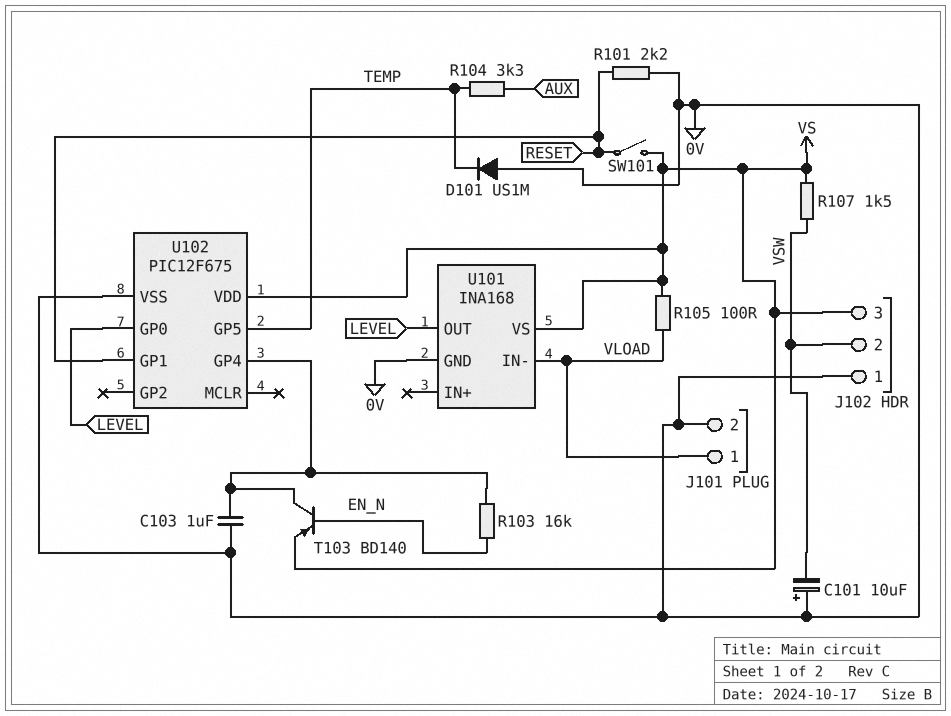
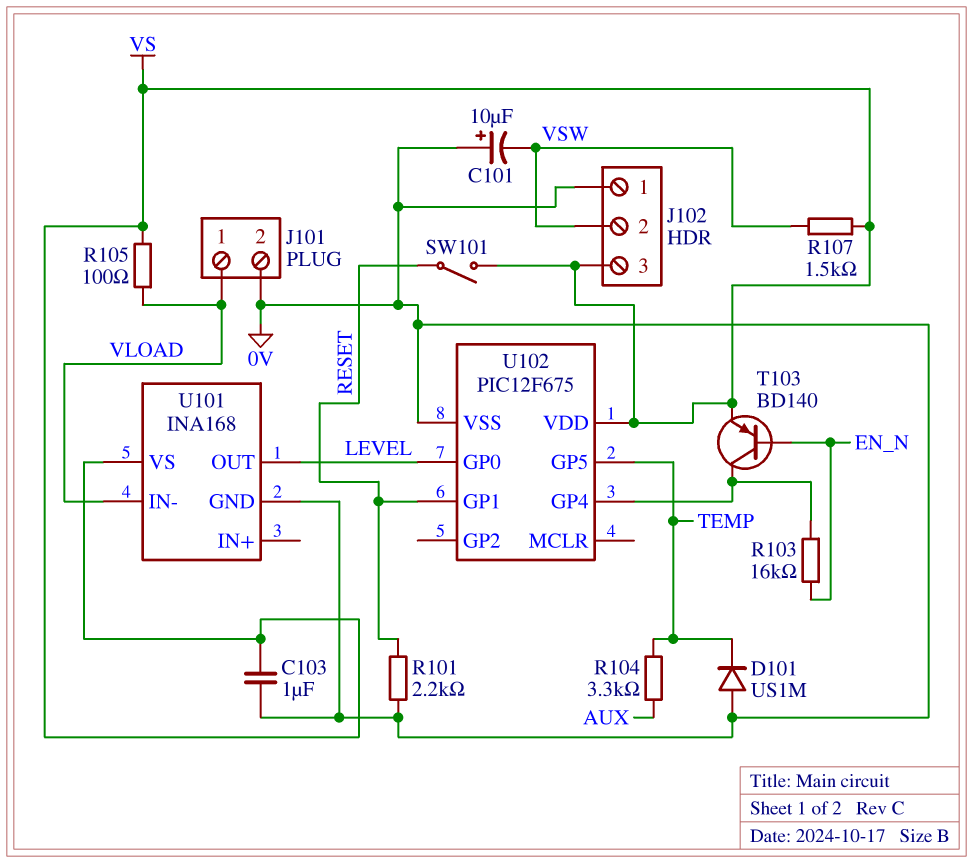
C103: 1uF (0V, U102/GP4) -> 1uF (0V, VS)

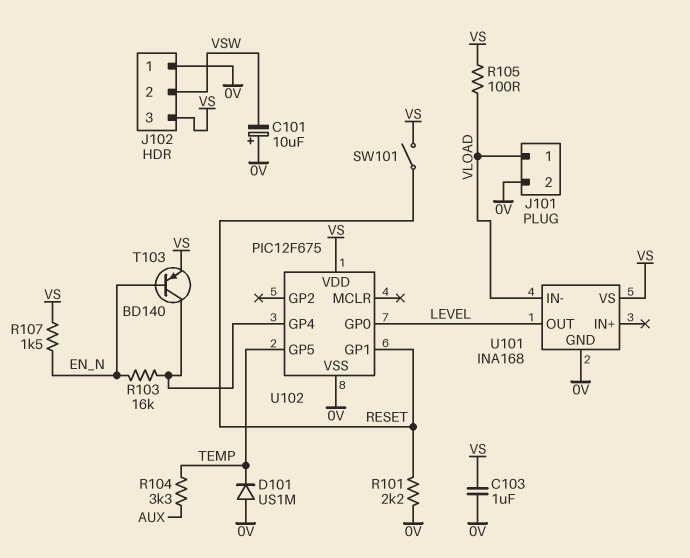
R107: 1.5k (VS, VSW) -> 1.5k (EN_N, VS)

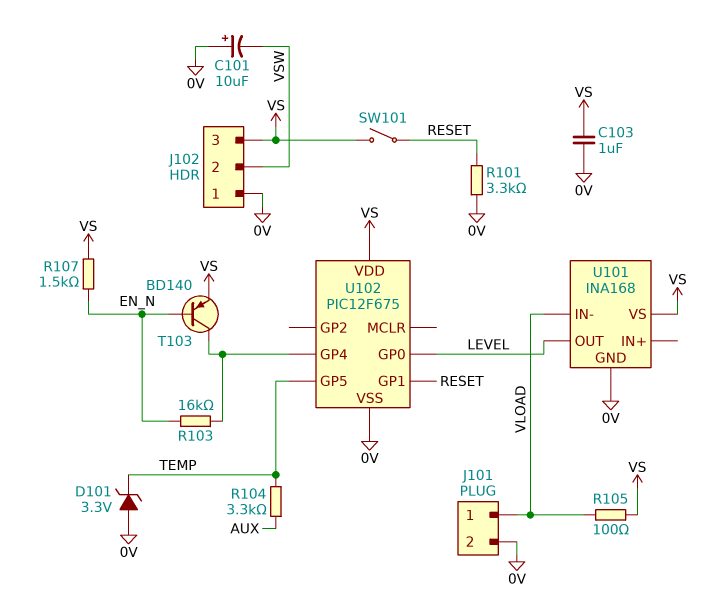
D101: diode US1M (A 0V, K TEMP) -> zener 3.3V (A 0V, K TEMP)
R101: 2.2k (0V, RESET) -> 3.3k (0V, RESET)

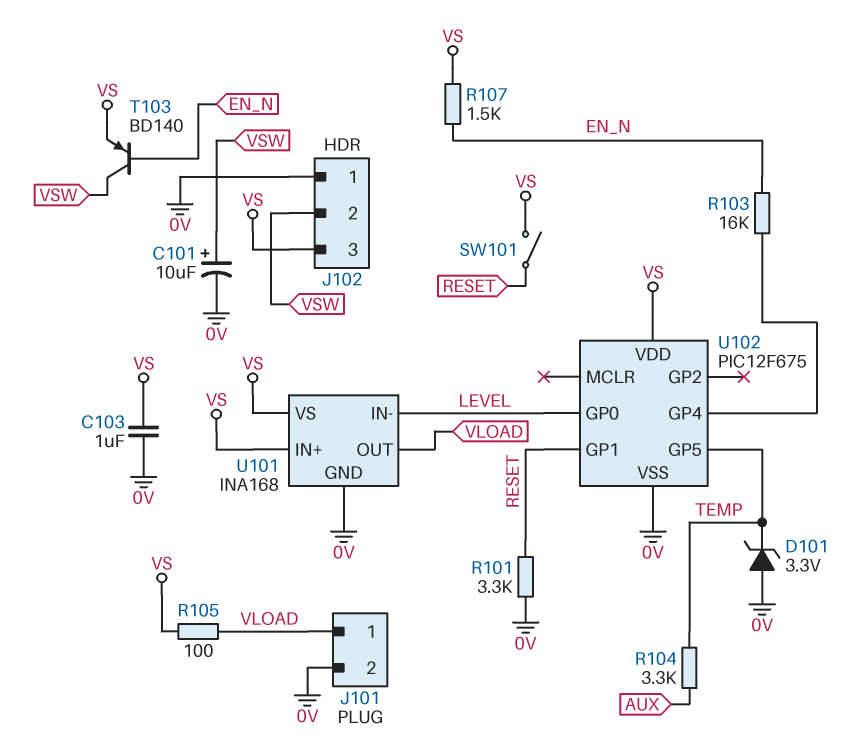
C101: 10uF (plus 0V, minus VSW) -> 10uF (plus VSW, minus 0V)
T103: PNP BD140 (B EN_N, C U102/GP4, E VS) -> PNP BD140 (B EN_N, C VSW, E VS)
U101 pin IN+: none -> VS
U101 pin IN-: VLOAD -> LEVEL
U101 pin OUT: LEVEL -> VLOAD

